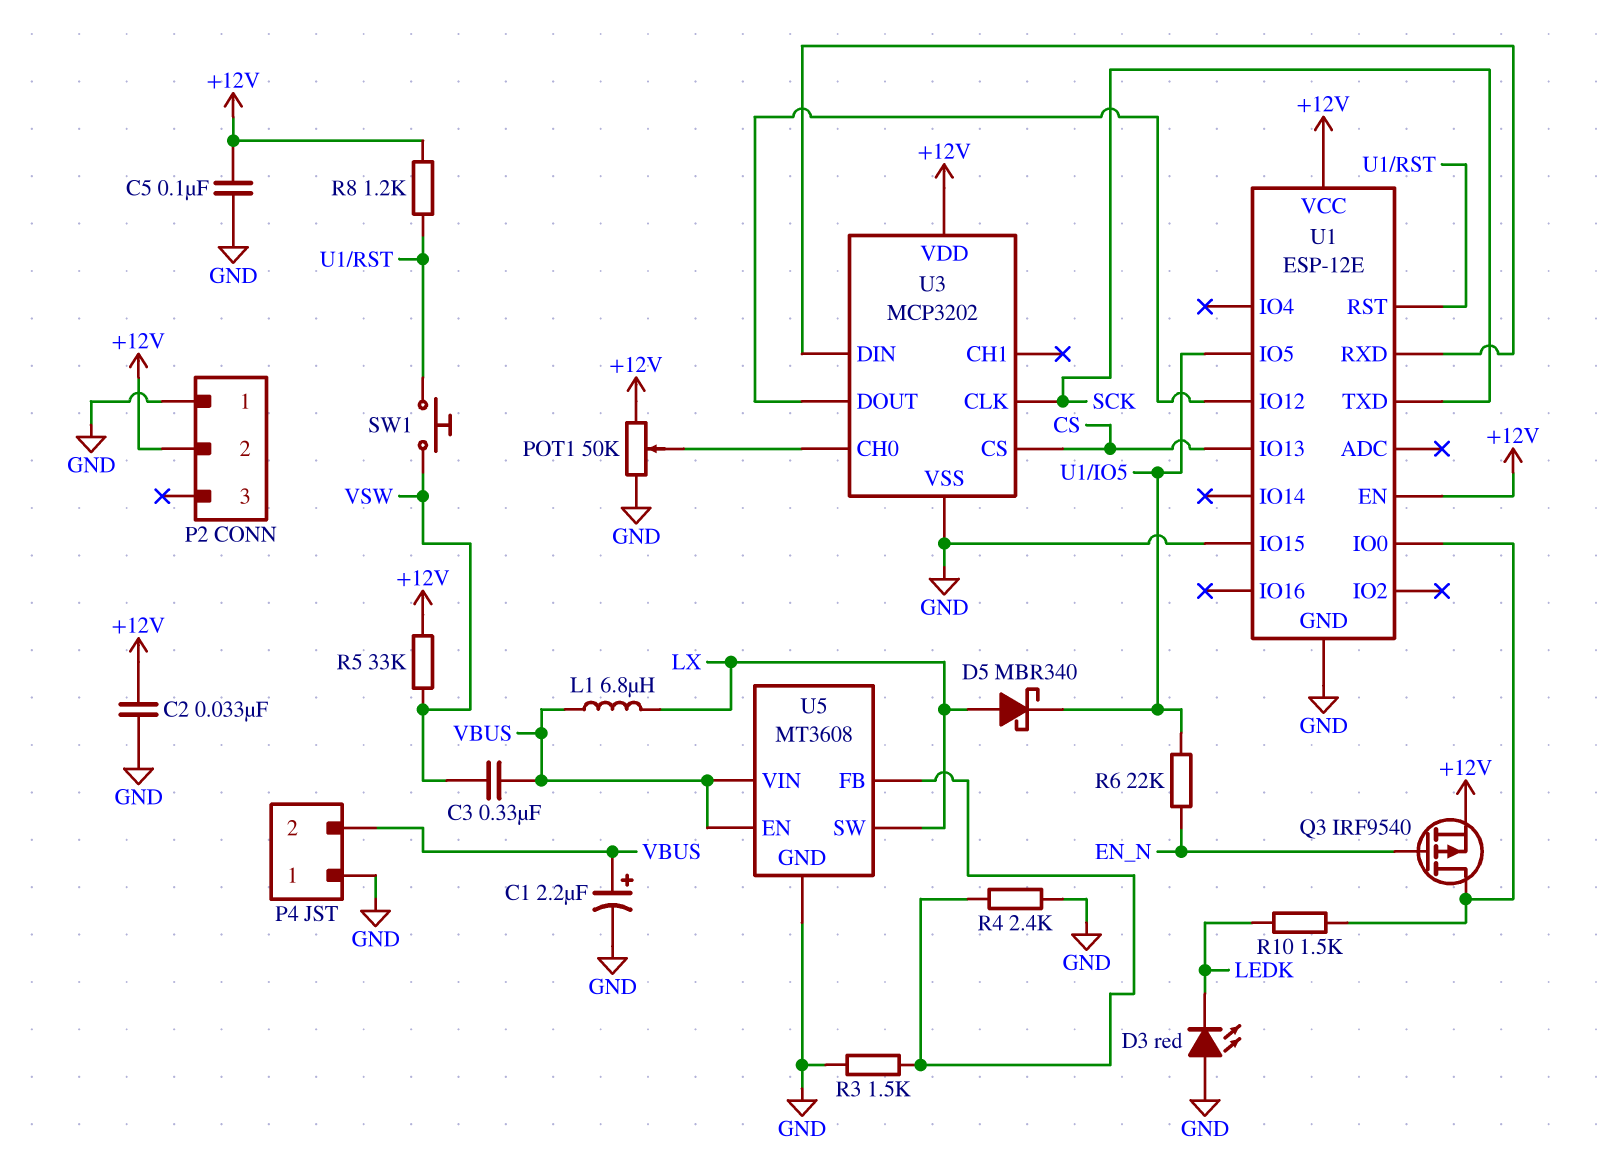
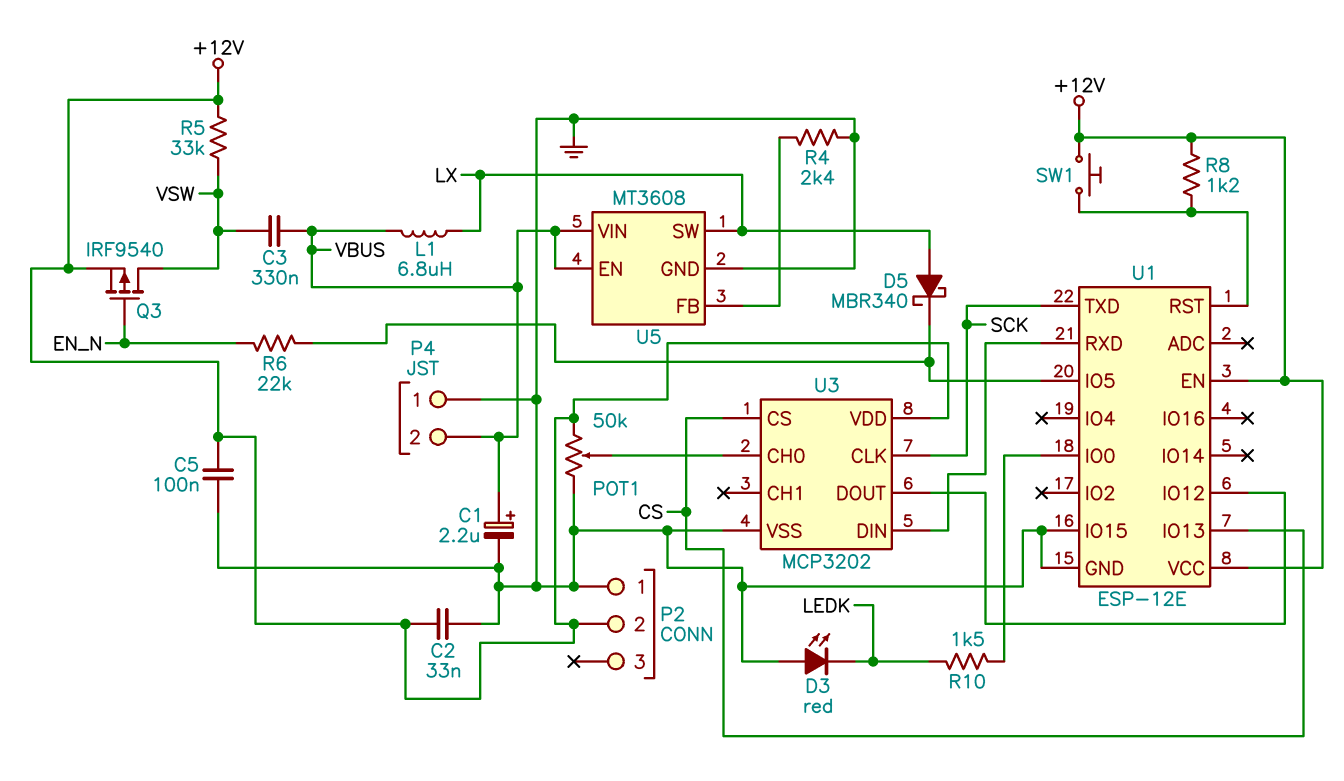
Q3: PMOS IRF9540 (G EN_N, D U1/IO0, S +12V) -> PMOS IRF9540 (G EN_N, D VSW, S +12V)
R3: 1.5k (GND, U5/FB) -> none
SW1: button (U1/RST, VSW) -> button (+12V, U1/RST)

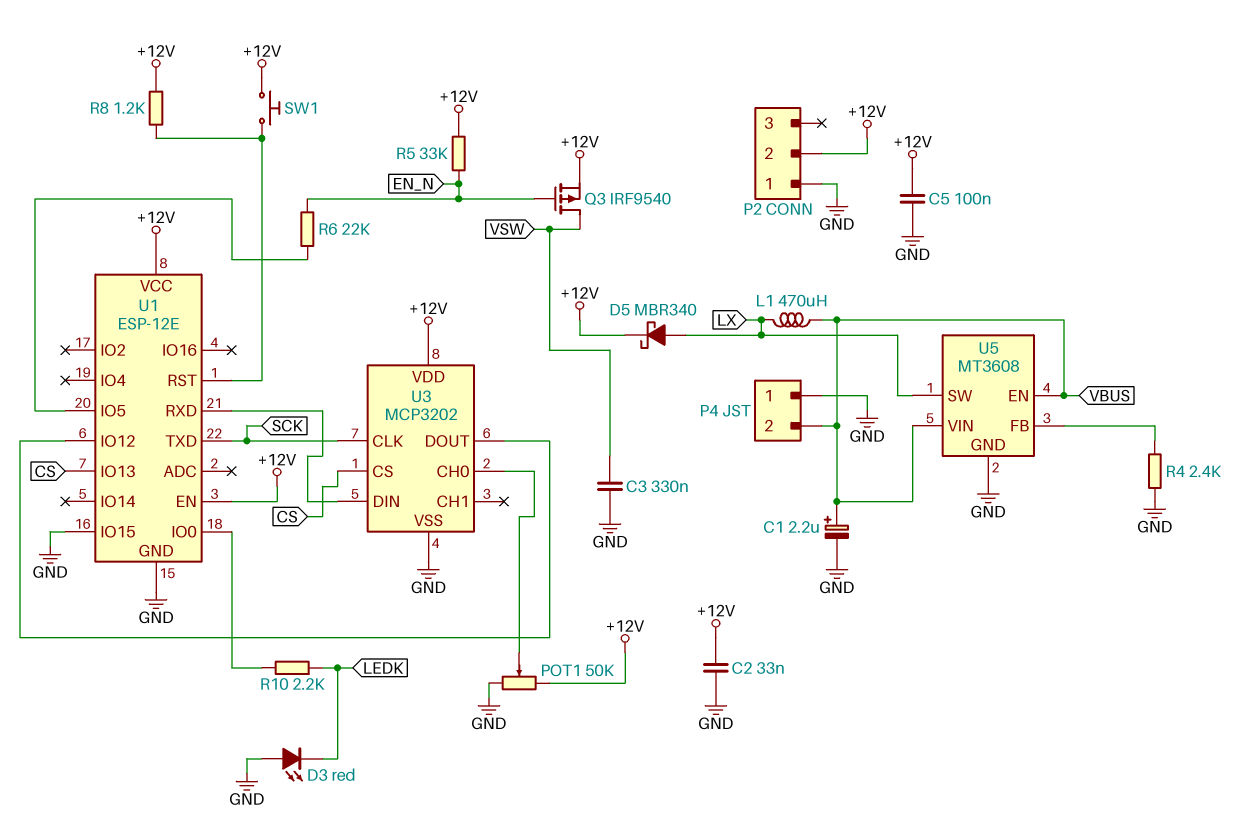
C3: 330nF (VBUS, VSW) -> 330nF (GND, VSW)
D5: schottky MBR340 (A LX, K U1/IO5) -> schottky MBR340 (A LX, K +12V)
L1: 6.8uH (LX, VBUS) -> 470uH (LX, VBUS)
R5: 33k (+12V, VSW) -> 33k (+12V, EN_N)
R10: 1.5k (LEDK, U1/IO0) -> 2.2k (LEDK, U1/IO0)

